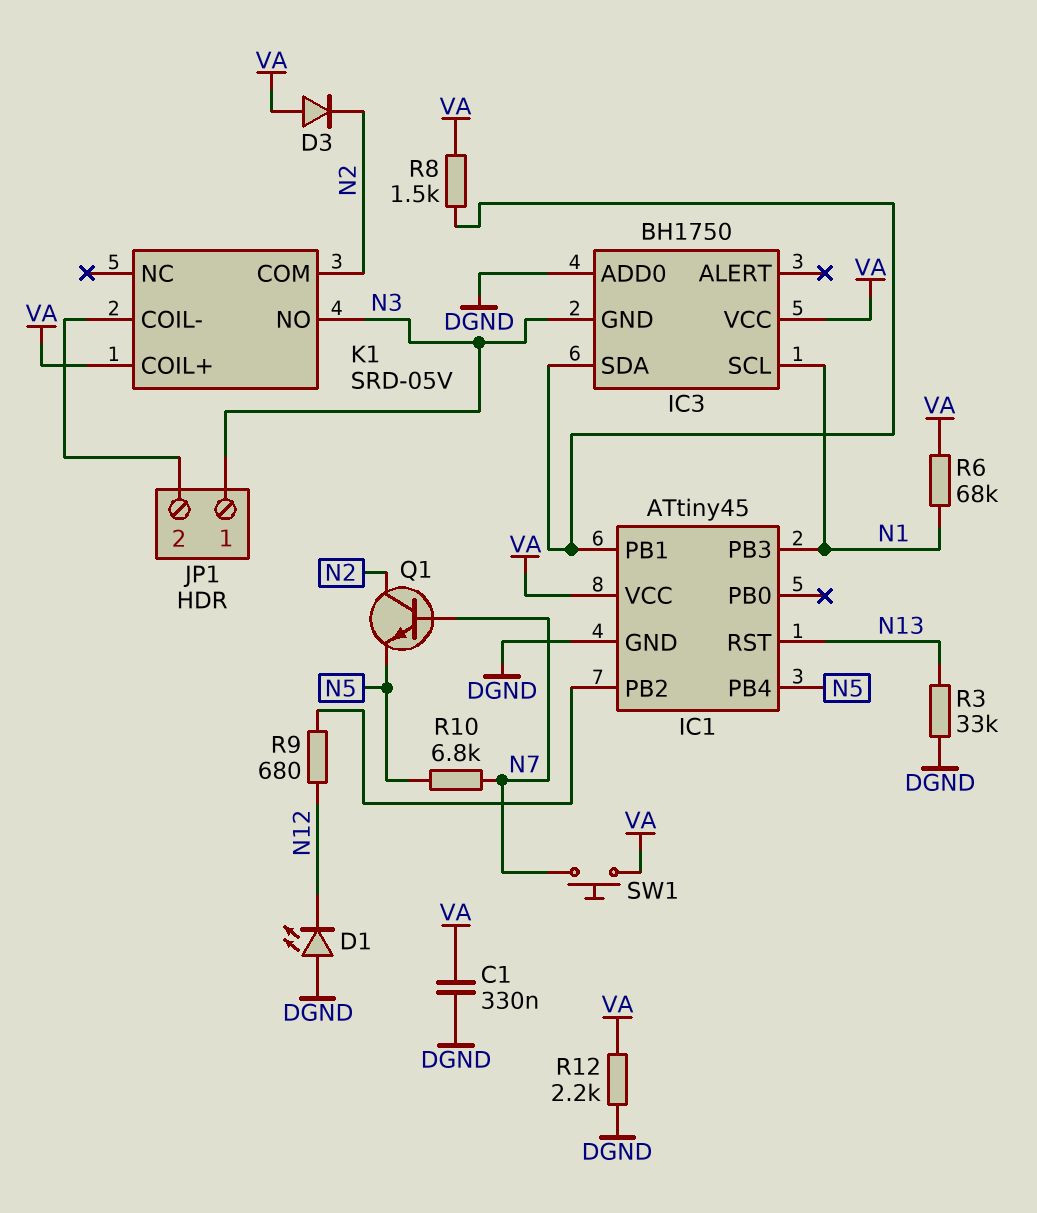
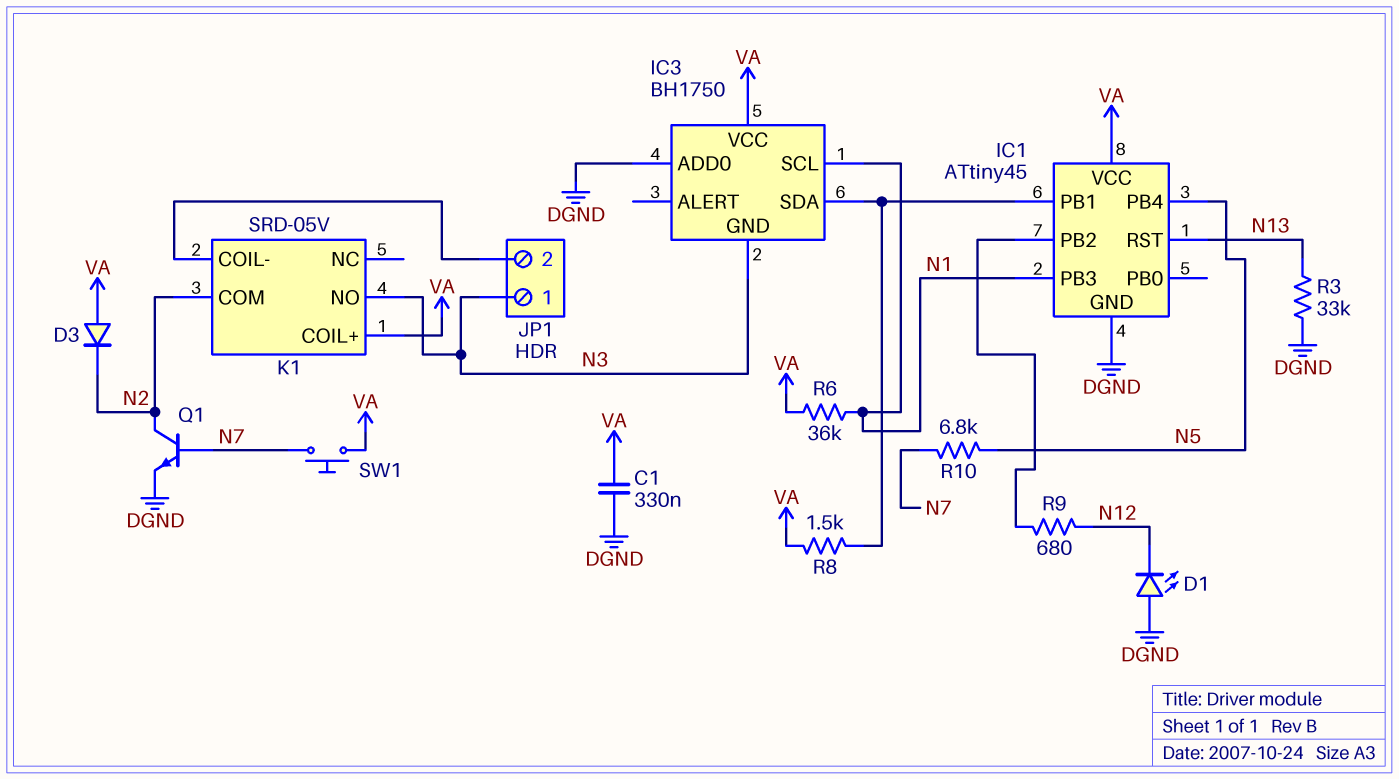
Q1: NPN (B N7, C N2, E N5) -> NPN (B N7, C N2, E DGND)
R6: 68k (N1, VA) -> 36k (N1, VA)
R12: 2.2k (DGND, VA) -> none

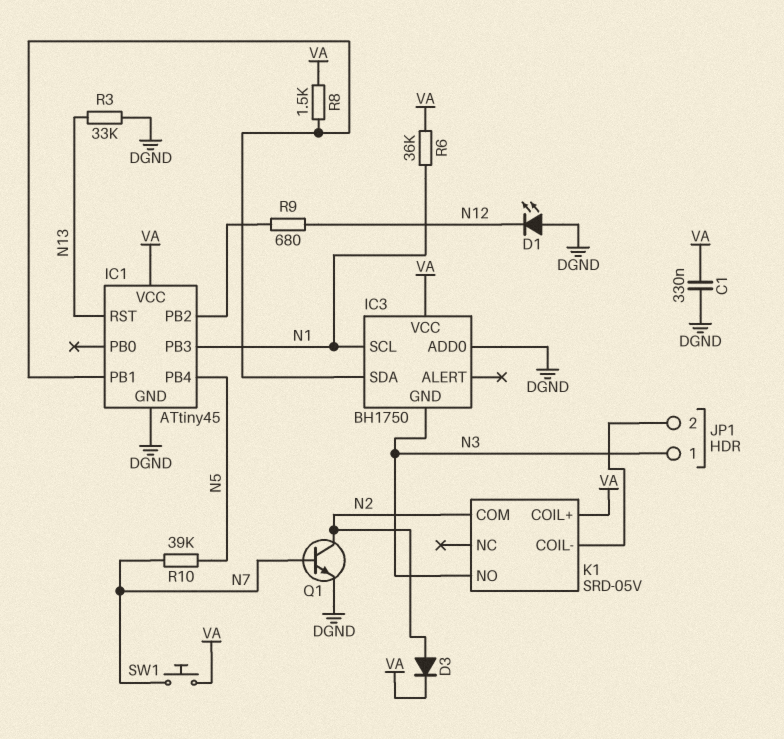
D3: diode (A VA, K N2) -> diode (A N2, K VA)
R10: 6.8k (N5, N7) -> 39k (N5, N7)

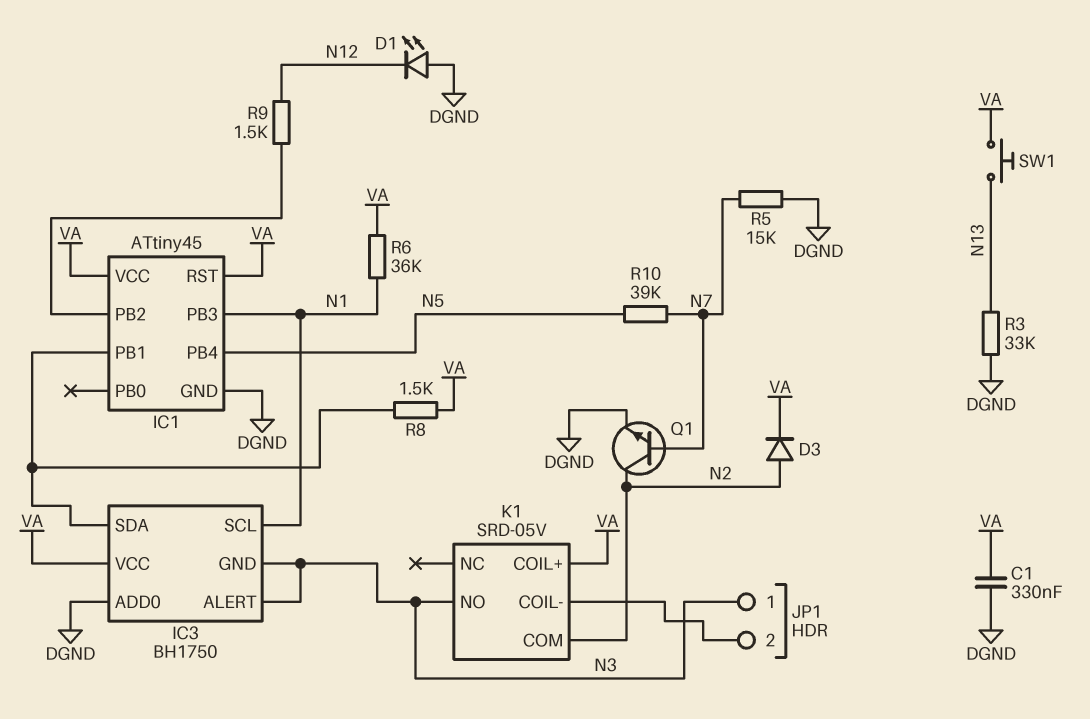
IC1 pin RST: N13 -> VA
IC3 pin ALERT: none -> N3
R5: none -> 15k (DGND, N7)
R9: 680 (IC1/PB2, N12) -> 1.5k (IC1/PB2, N12)
SW1: button (N7, VA) -> button (N13, VA)

